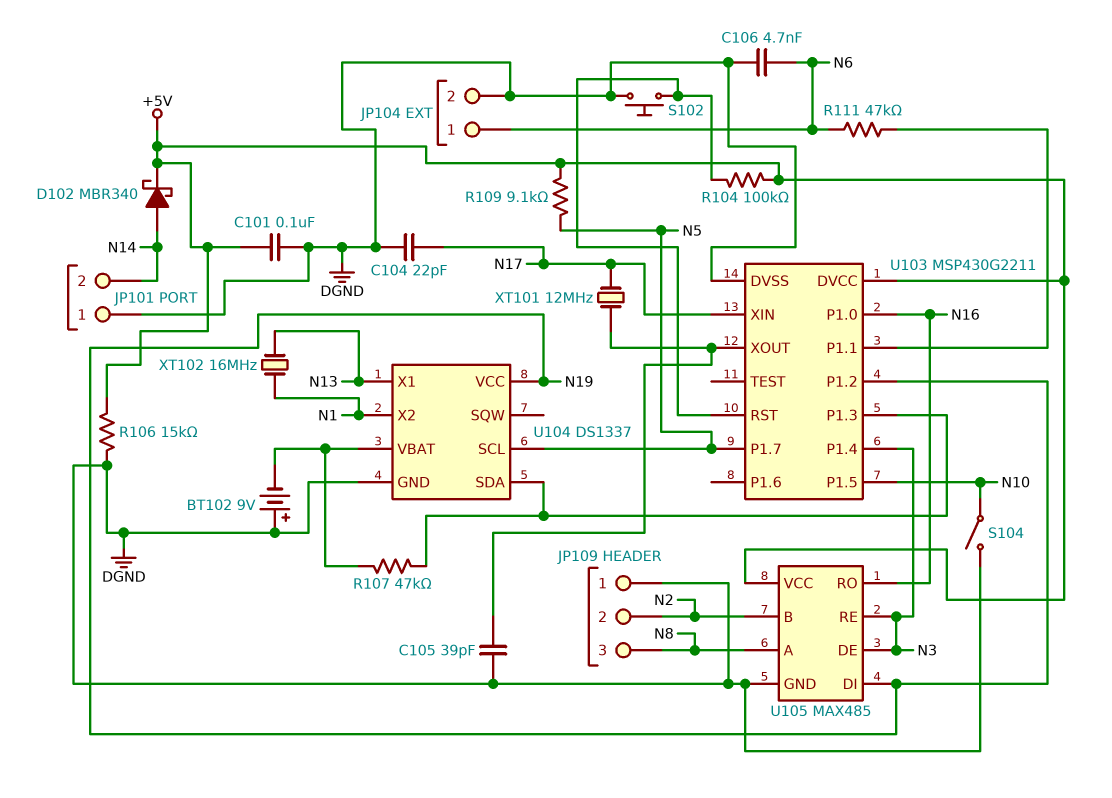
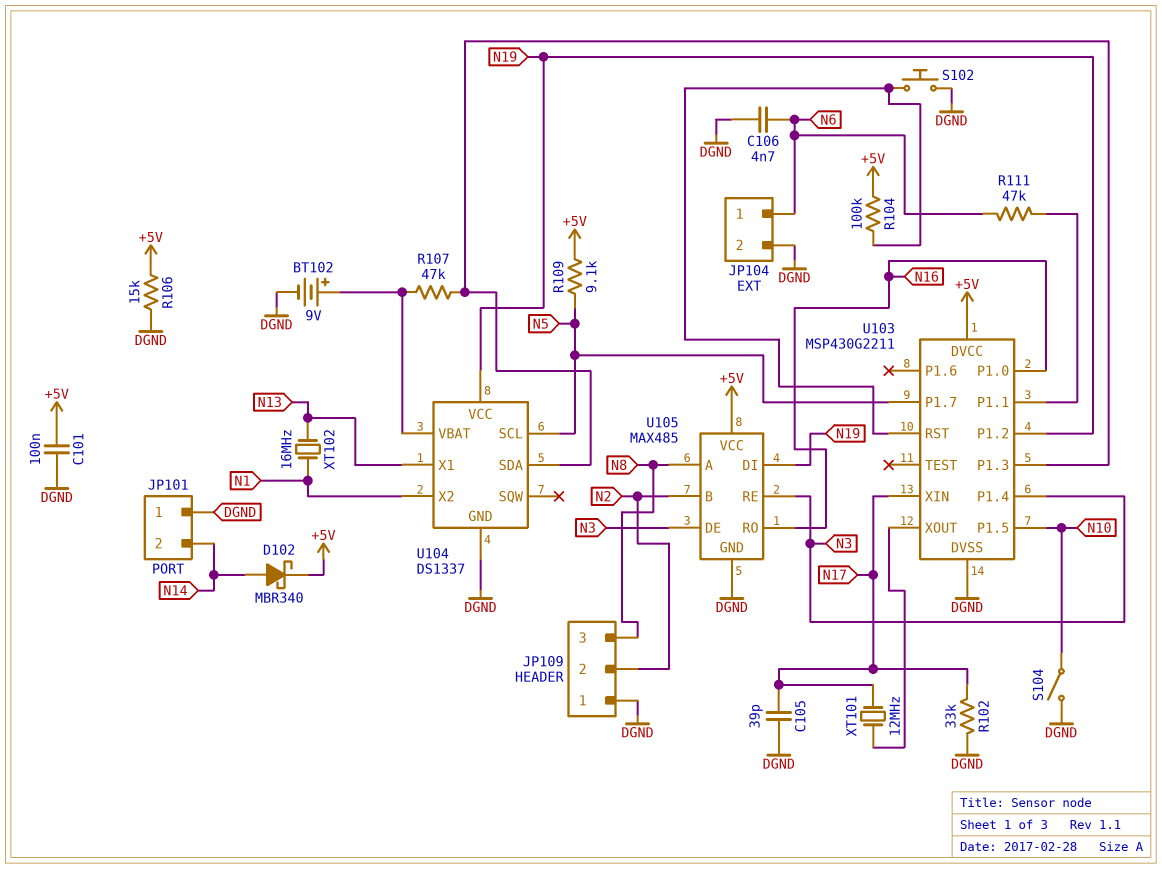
BT102: 9V (plus DGND, minus U104/VBAT) -> 9V (plus U104/VBAT, minus DGND)
C104: 22pF (DGND, N17) -> none
C105: 39pF (DGND, U103/XOUT) -> 39pF (DGND, N17)
R102: none -> 33k (DGND, N17)

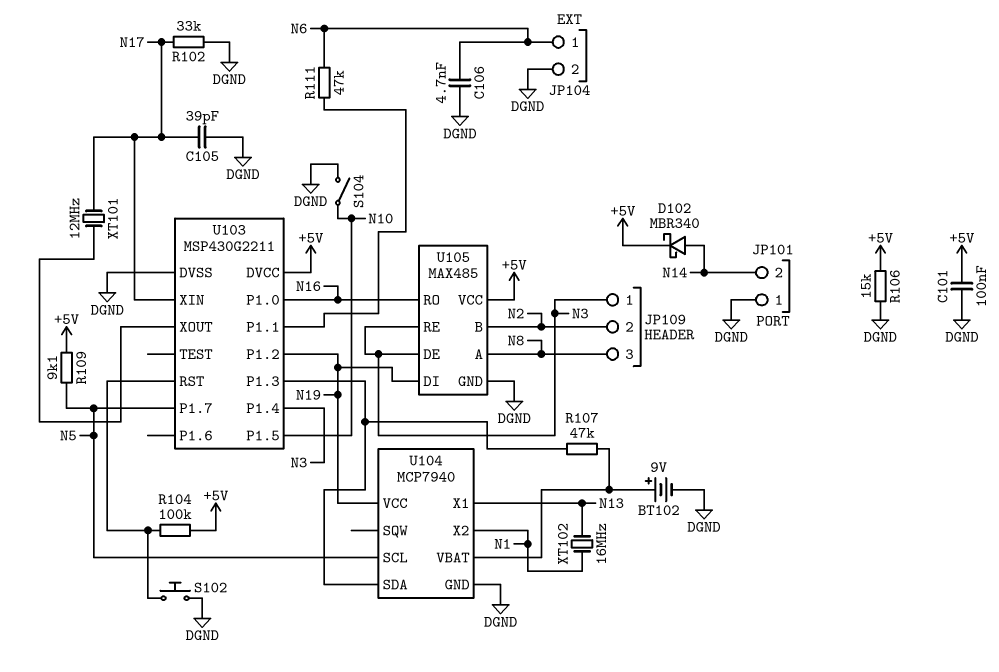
JP109 pin 1: DGND -> N3
U104: DS1337 -> MCP7940

